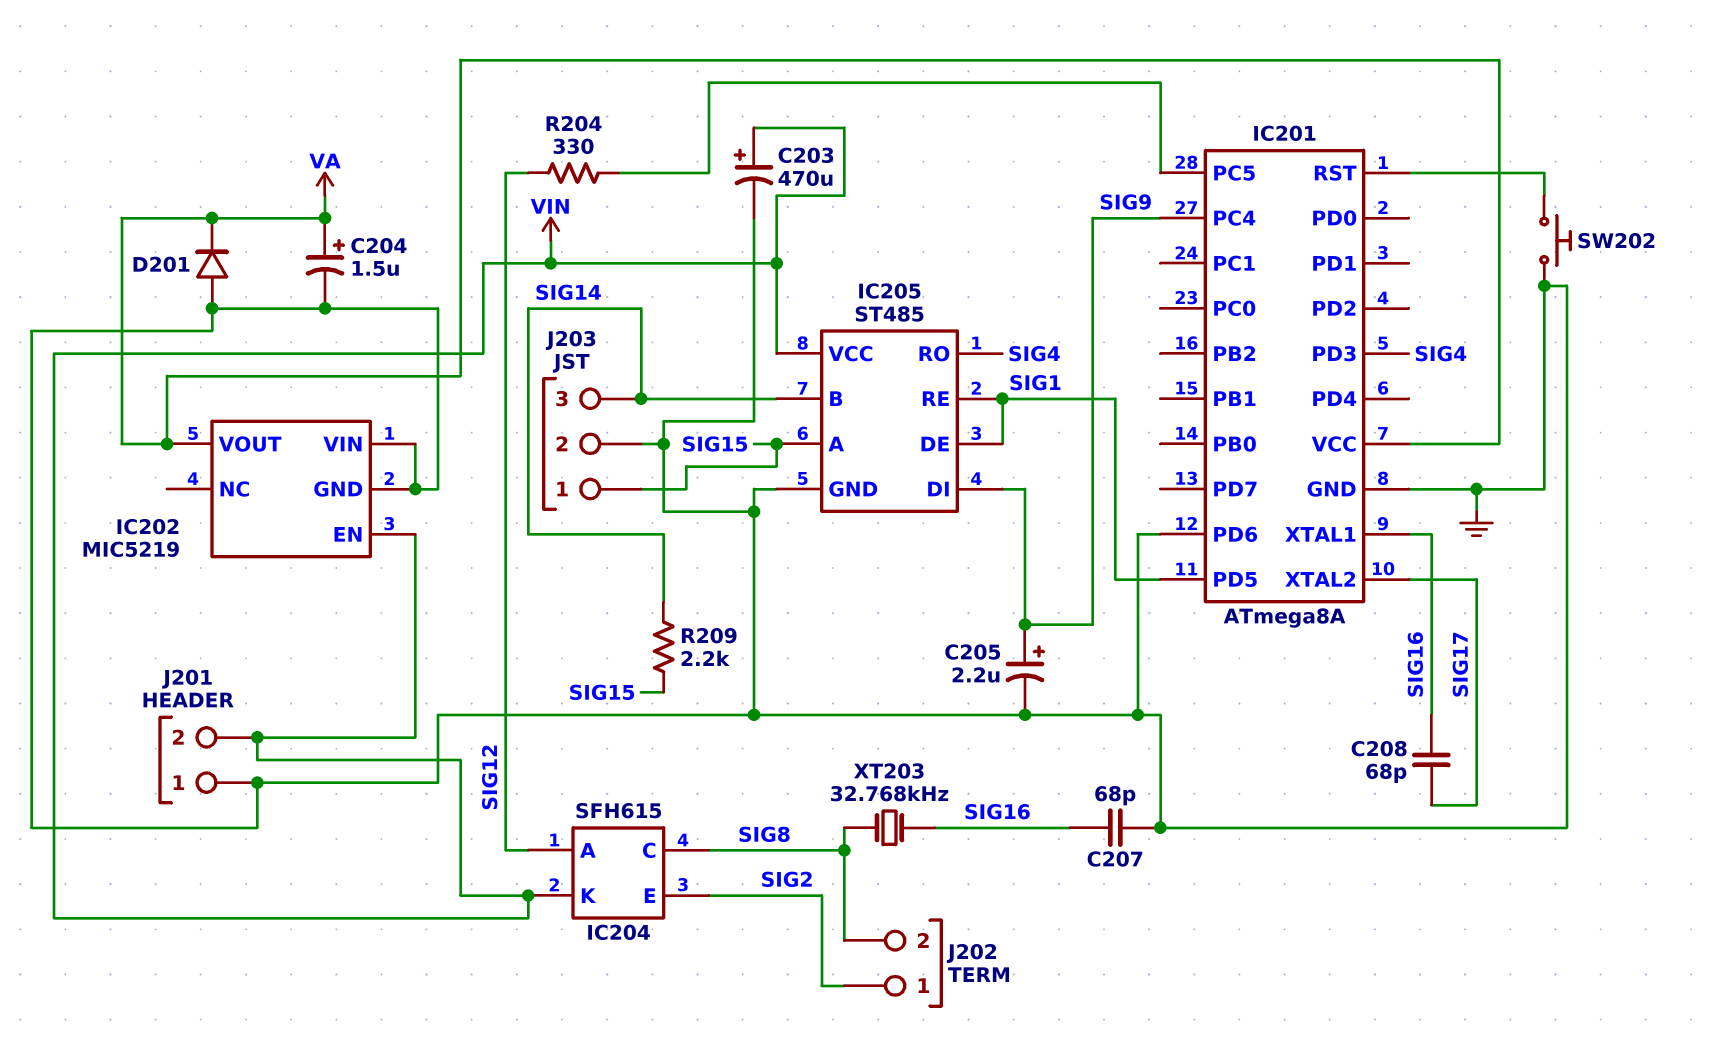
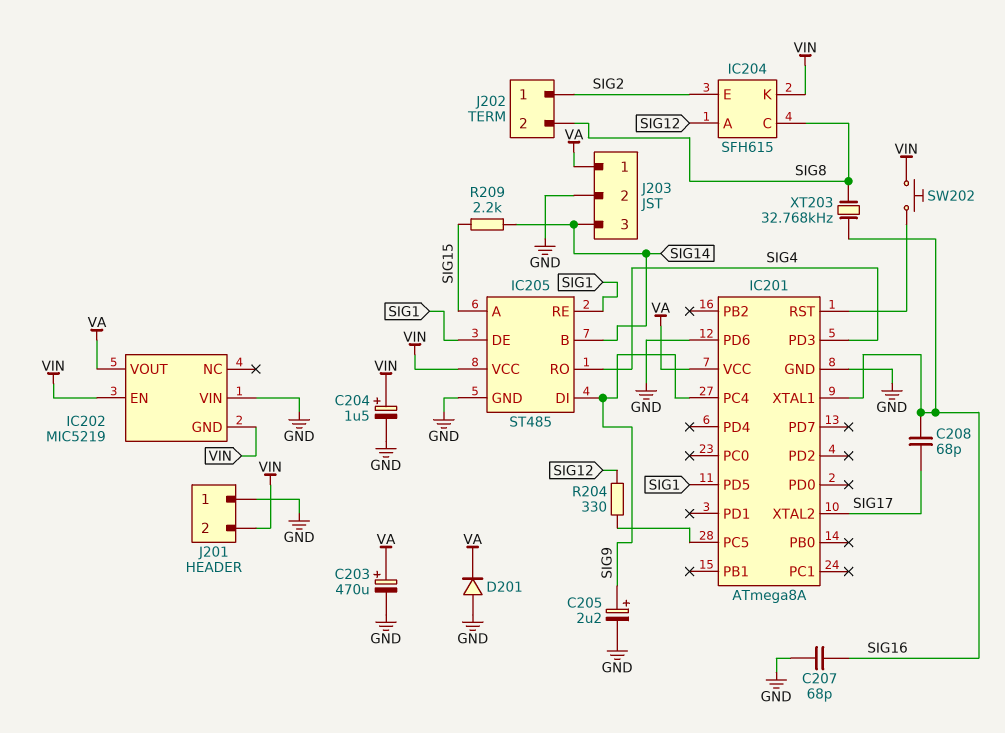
C203: 470uF (plus VIN, minus GND) -> 470uF (plus VA, minus GND)
C204: 1.5uF (plus VA, minus GND) -> 1.5uF (plus VIN, minus GND)
IC202 pin GND: GND -> VIN
J203 pin 1: SIG15 -> VA
SW202: button (GND, IC201/RST) -> button (IC201/RST, VIN)

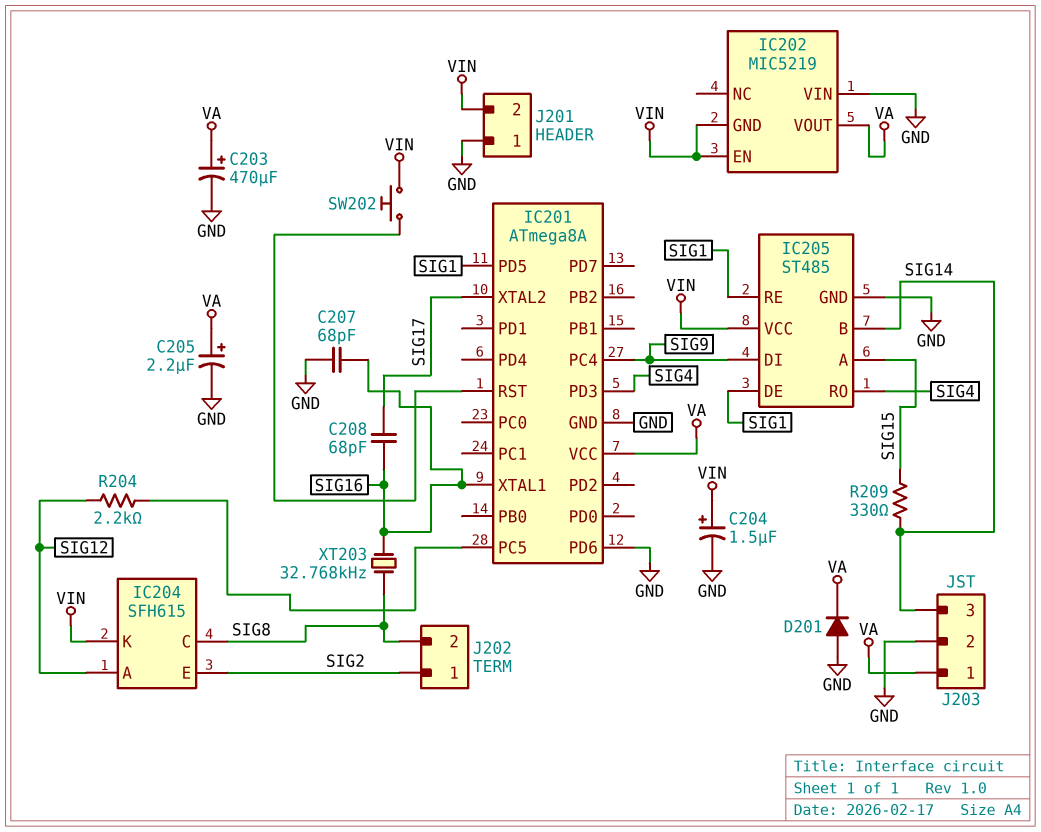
C205: 2.2uF (plus SIG9, minus GND) -> 2.2uF (plus VA, minus GND)
R204: 330 (IC201/PC5, SIG12) -> 2.2k (IC201/PC5, SIG12)
R209: 2.2k (SIG14, SIG15) -> 330 (SIG14, SIG15)

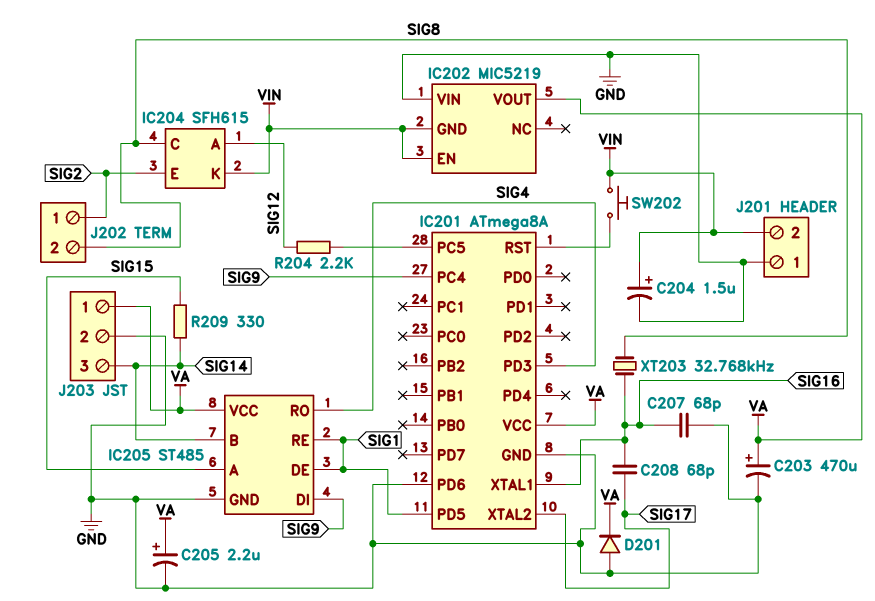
IC205 pin VCC: VIN -> VA

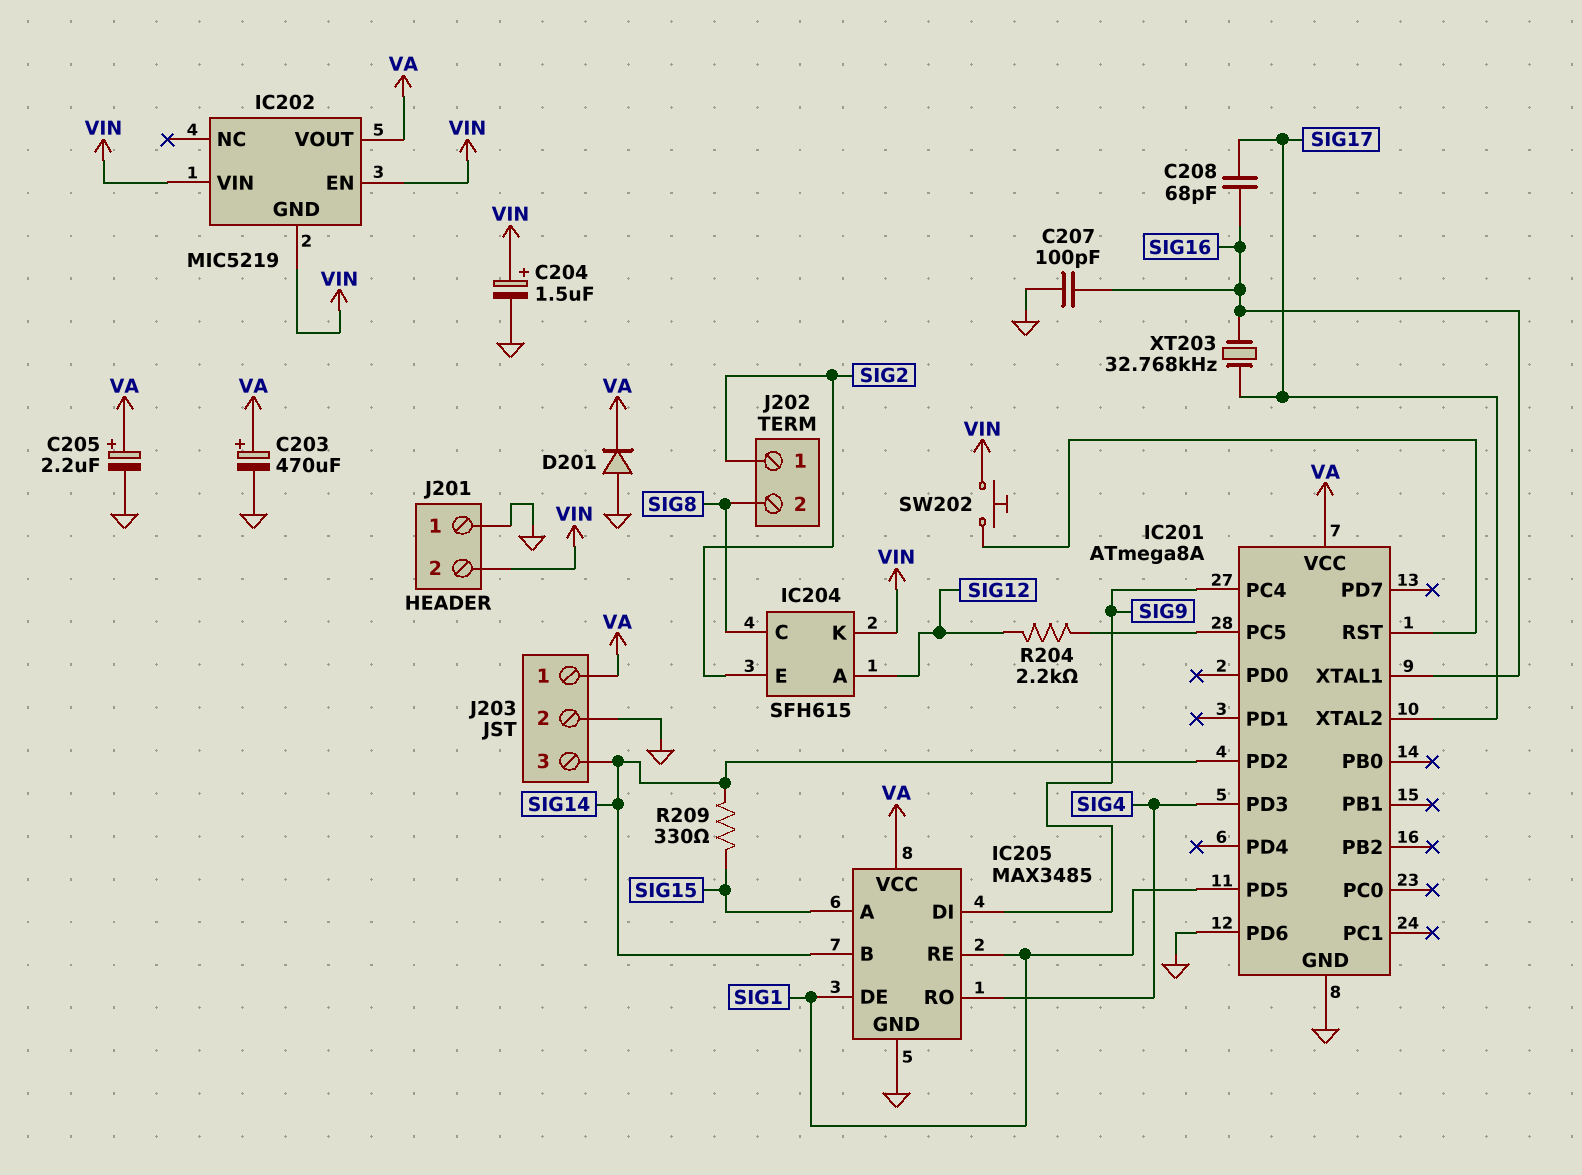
C207: 68pF (GND, SIG16) -> 100pF (GND, SIG16)
IC201 pin PD2: none -> SIG14
IC202 pin VIN: GND -> VIN
IC205: ST485 -> MAX3485
XT203: 32.768kHz (SIG8, SIG16) -> 32.768kHz (SIG16, SIG17)

